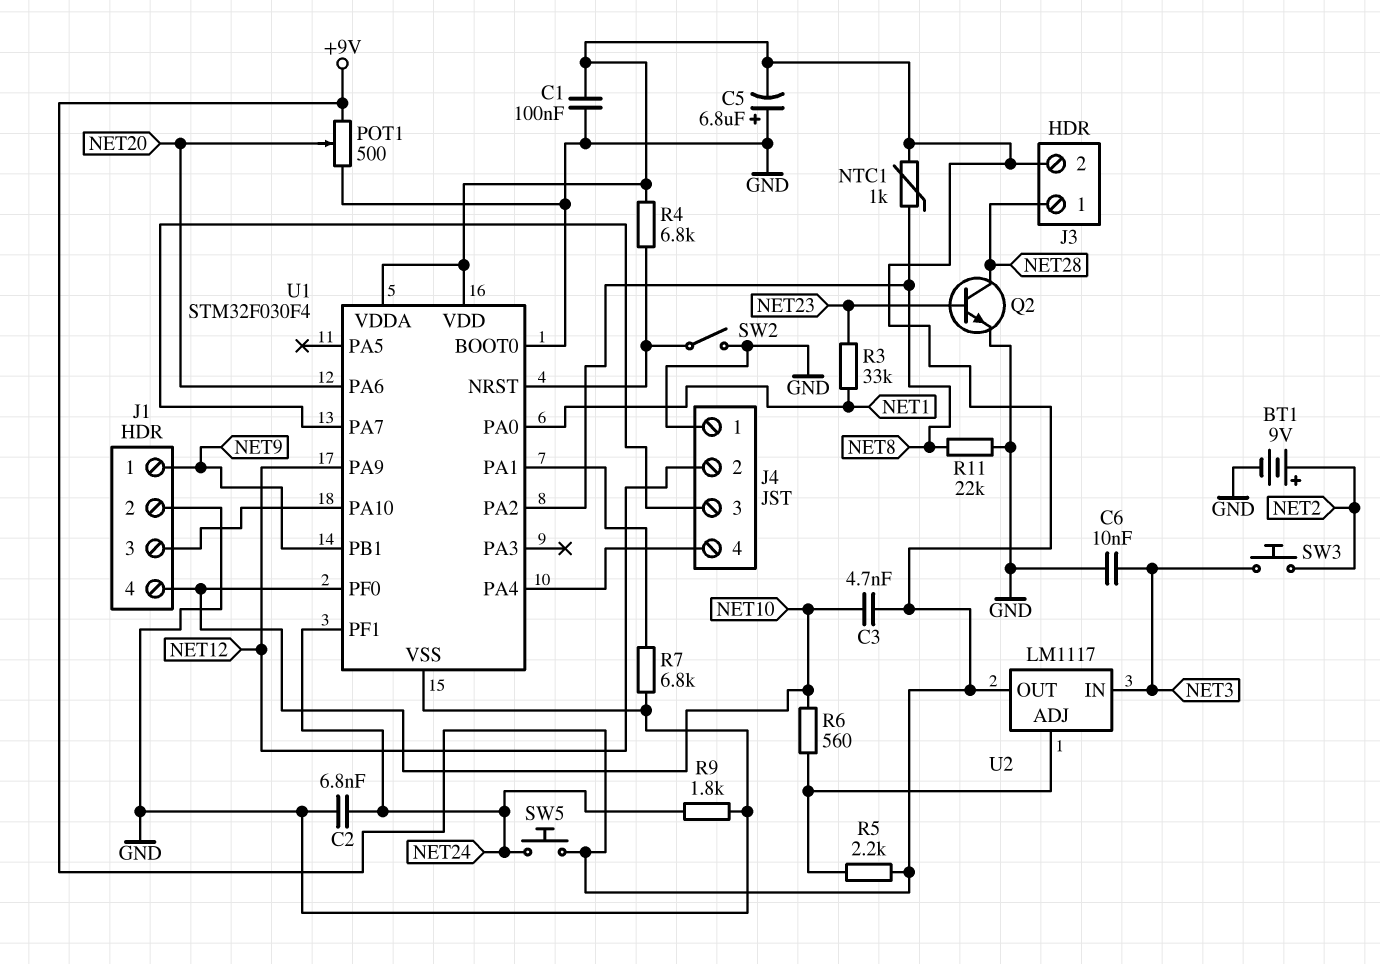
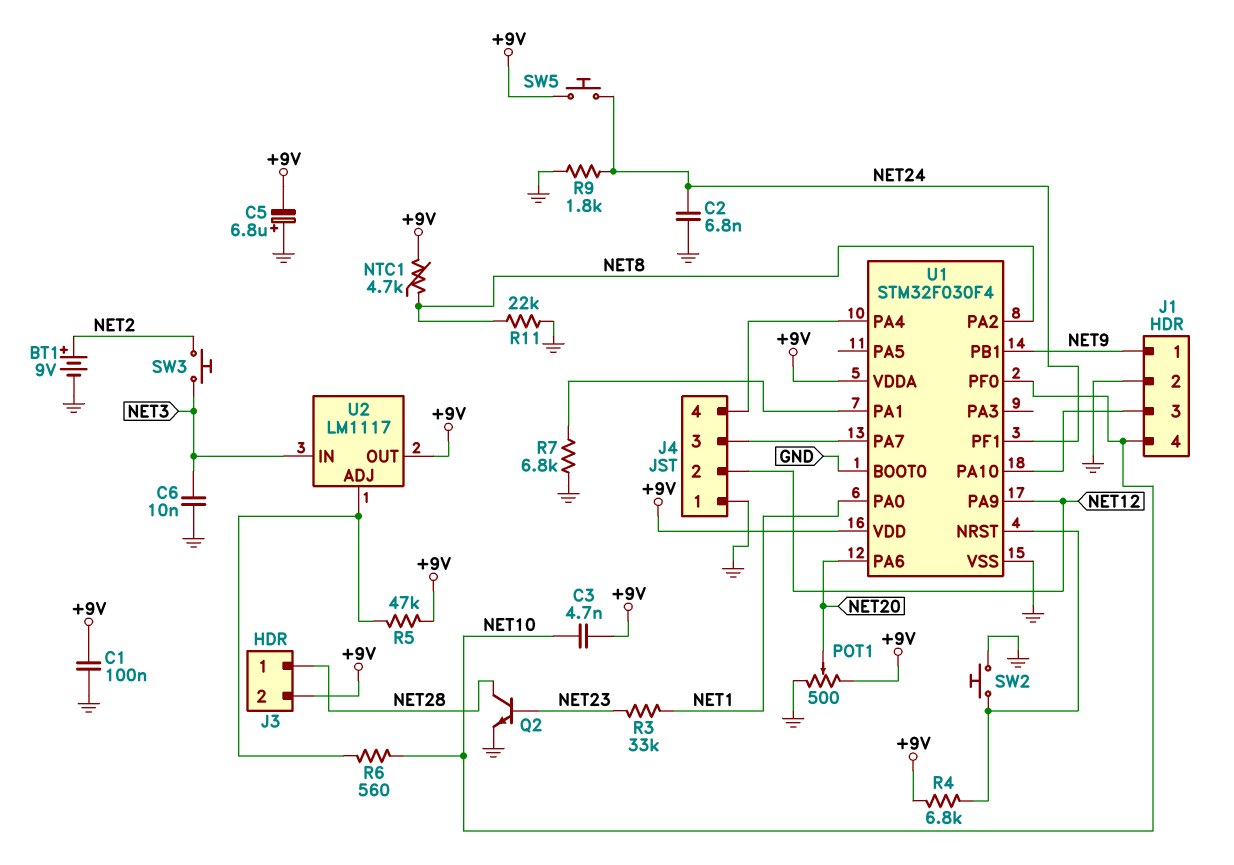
NTC1: 1k (+9V, NET8) -> 4.7k (+9V, NET8)
R5: 2.2k (+9V, U2/ADJ) -> 47k (+9V, U2/ADJ)
SW2: switch (GND, U1/NRST) -> button (GND, U1/NRST)

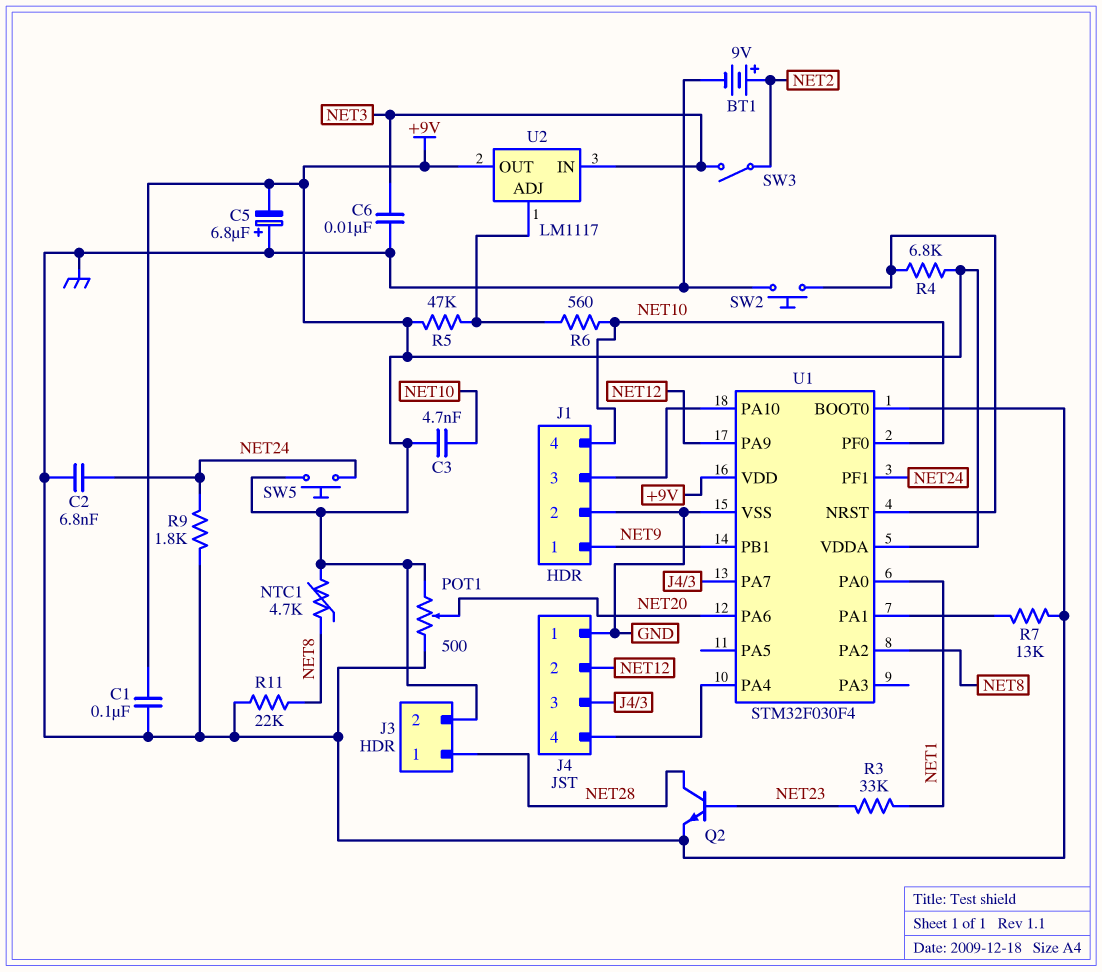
R7: 6.8k (GND, U1/PA1) -> 13k (GND, U1/PA1)
SW3: button (NET2, NET3) -> switch (NET2, NET3)

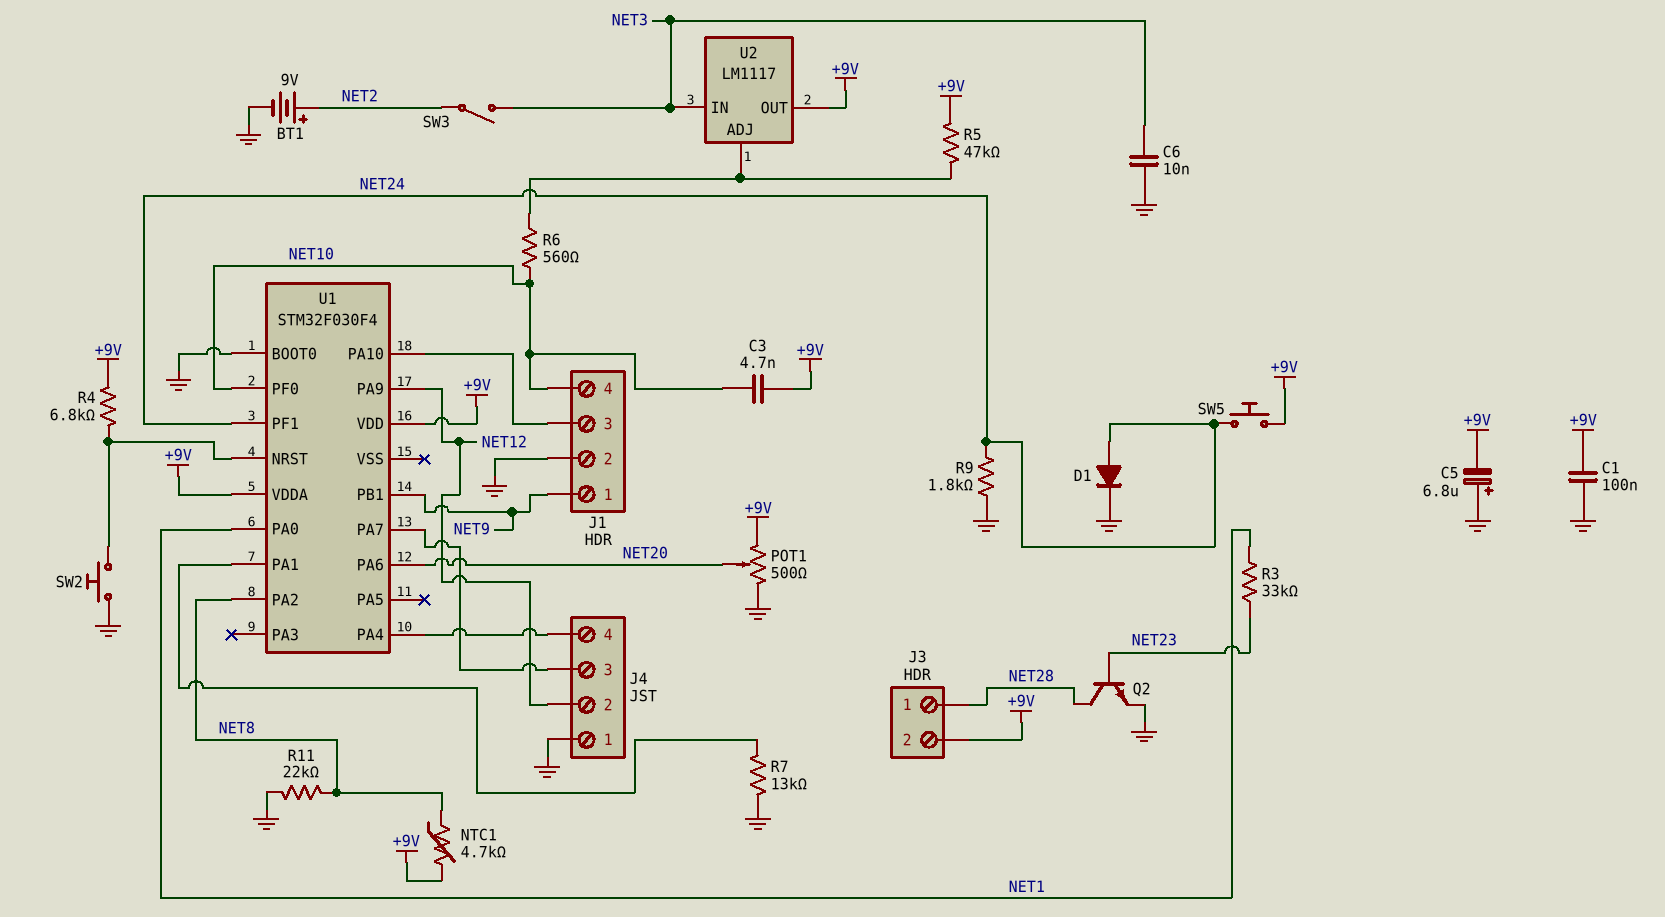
C2: 6.8nF (GND, NET24) -> none
D1: none -> diode (A NET24, K GND)
U1 pin VSS: GND -> none

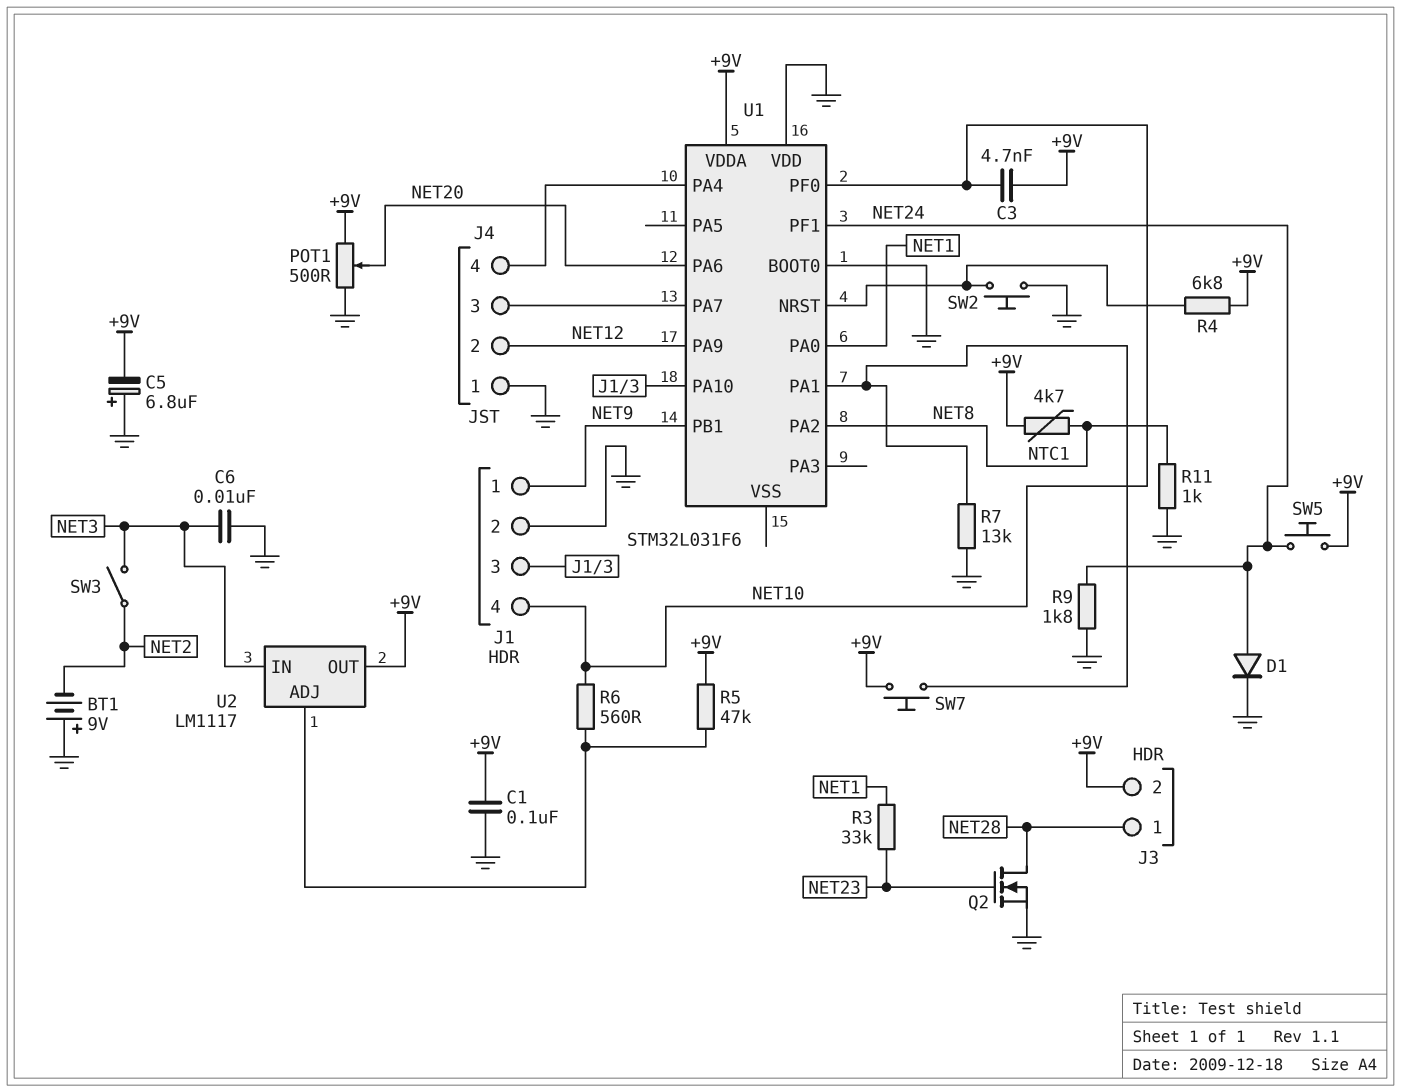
BT1: 9V (plus NET2, minus GND) -> 9V (plus GND, minus NET2)
Q2: NPN (B NET23, C NET28, E GND) -> NMOS (G NET23, D NET28, S GND)
R11: 22k (GND, NET8) -> 1k (GND, NET8)
SW7: none -> button (+9V, U1/PA1)
U1: STM32F030F4 -> STM32L031F6
U1 pin VDD: +9V -> GND

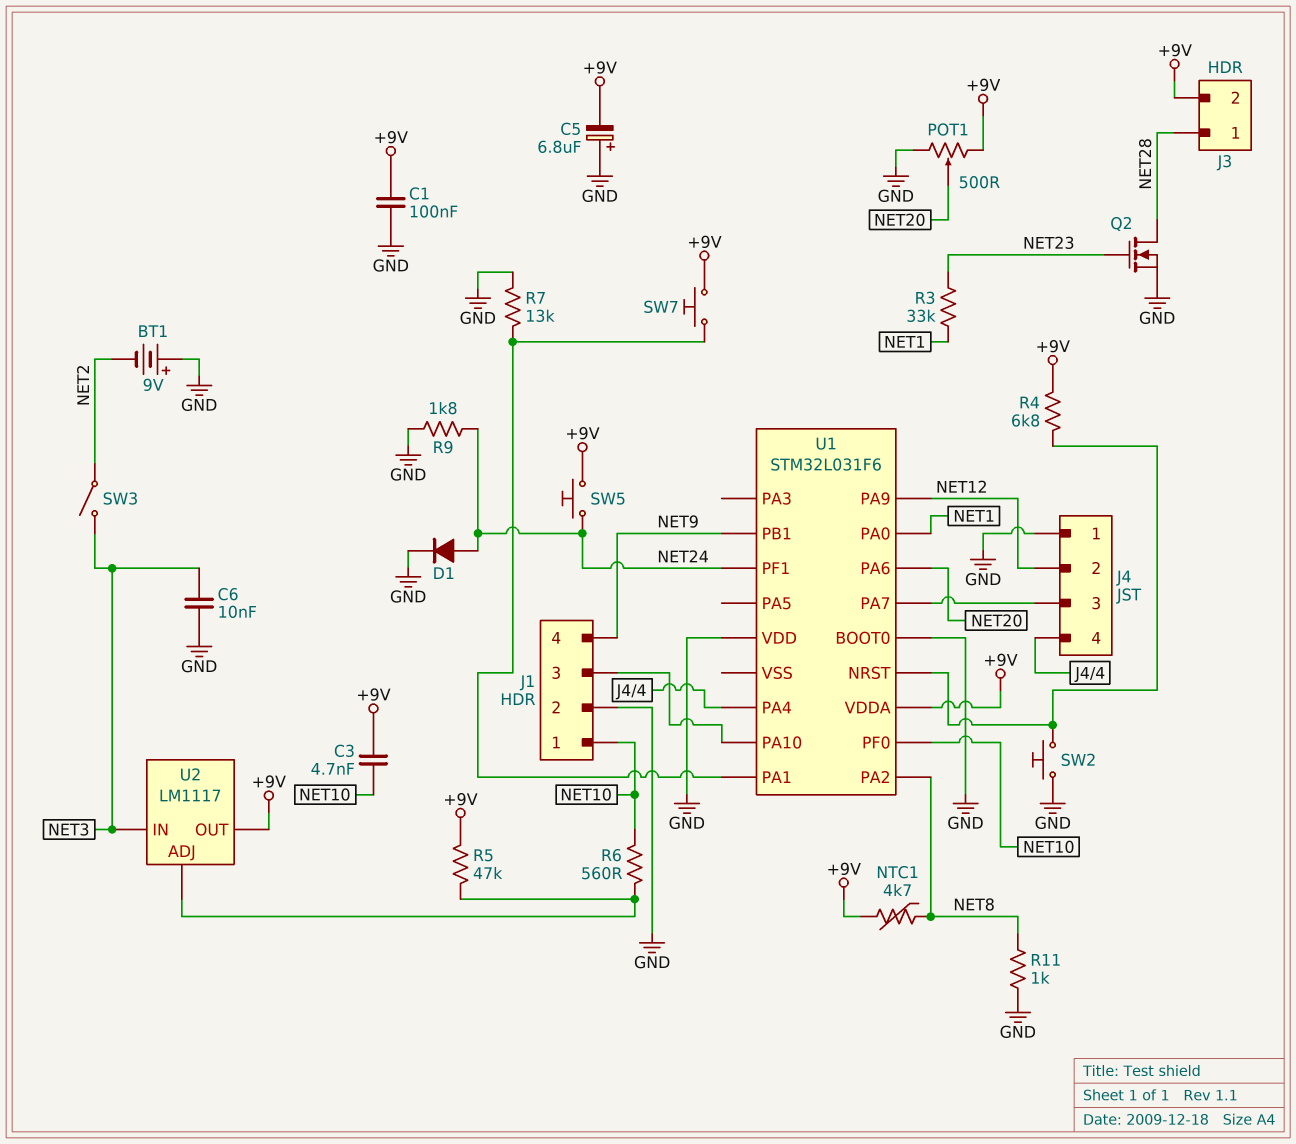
J1 pin 1: NET9 -> NET10
J1 pin 4: NET10 -> NET9

